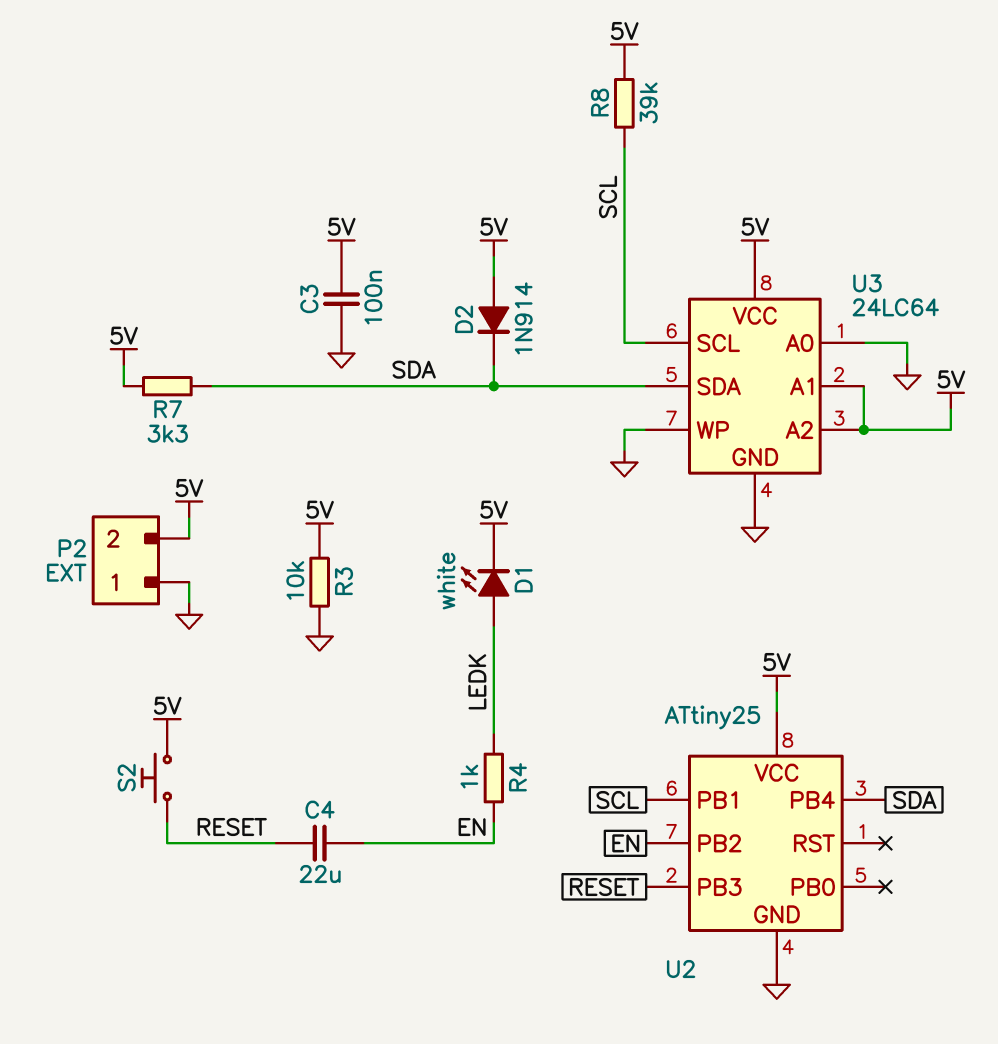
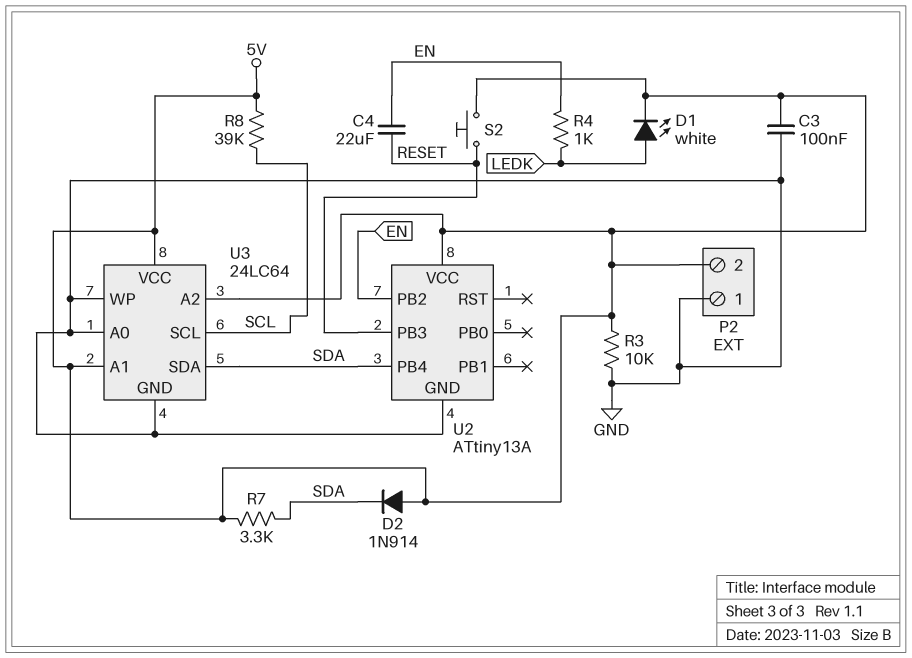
U2: ATtiny25 -> ATtiny13A
U2 pin PB1: SCL -> none

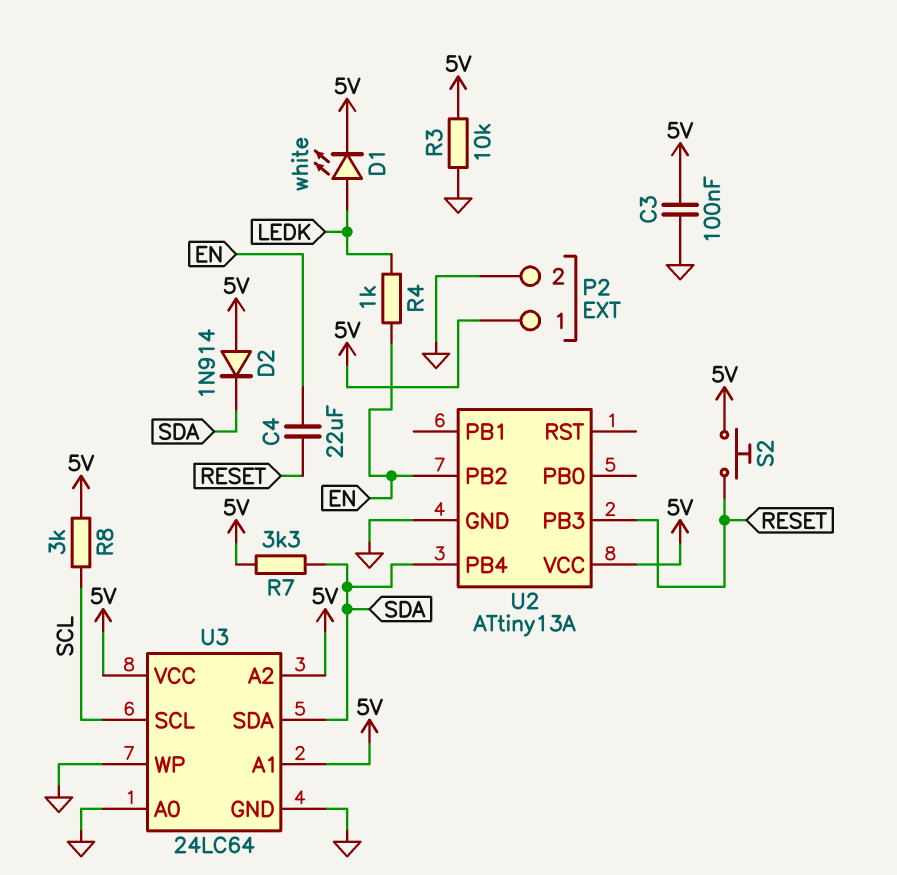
P2 pin 1: GND -> 5V
P2 pin 2: 5V -> GND
R8: 39k (5V, SCL) -> 3k (5V, SCL)

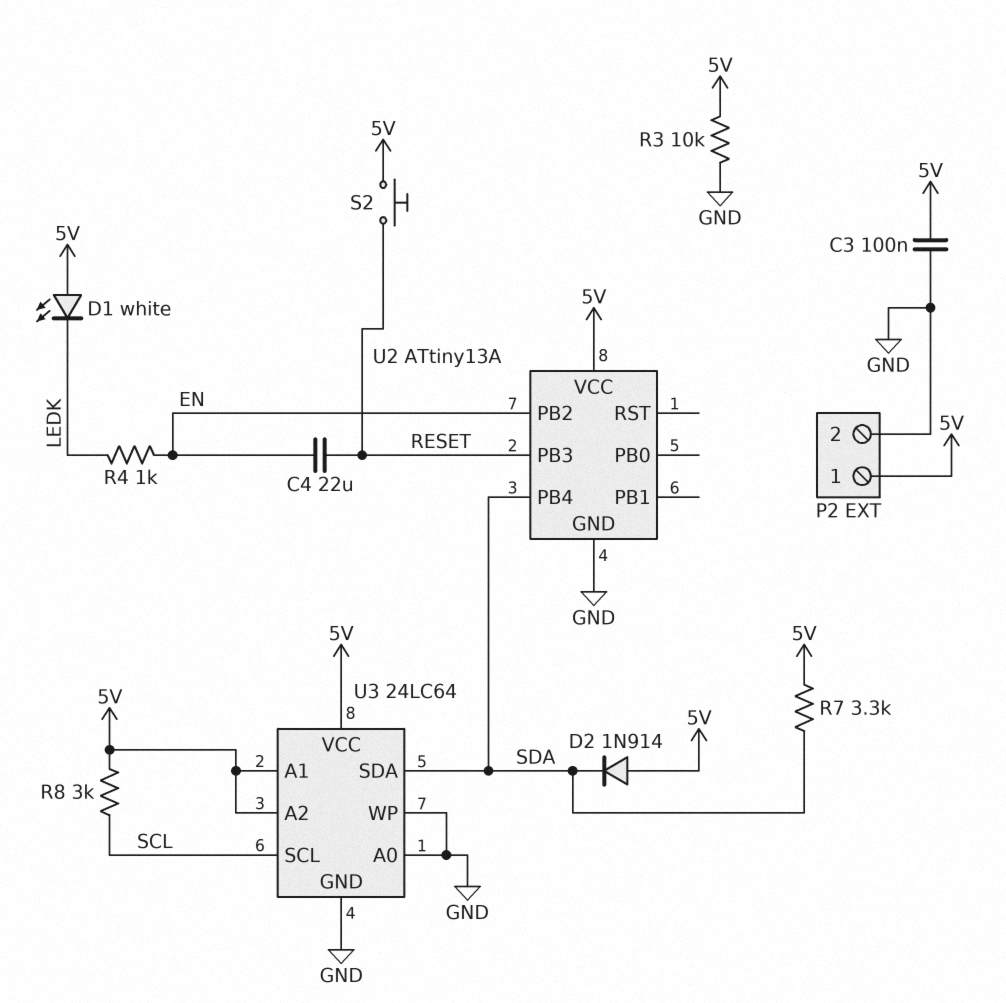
D1: LED white (A LEDK, K 5V) -> LED white (A 5V, K LEDK)

